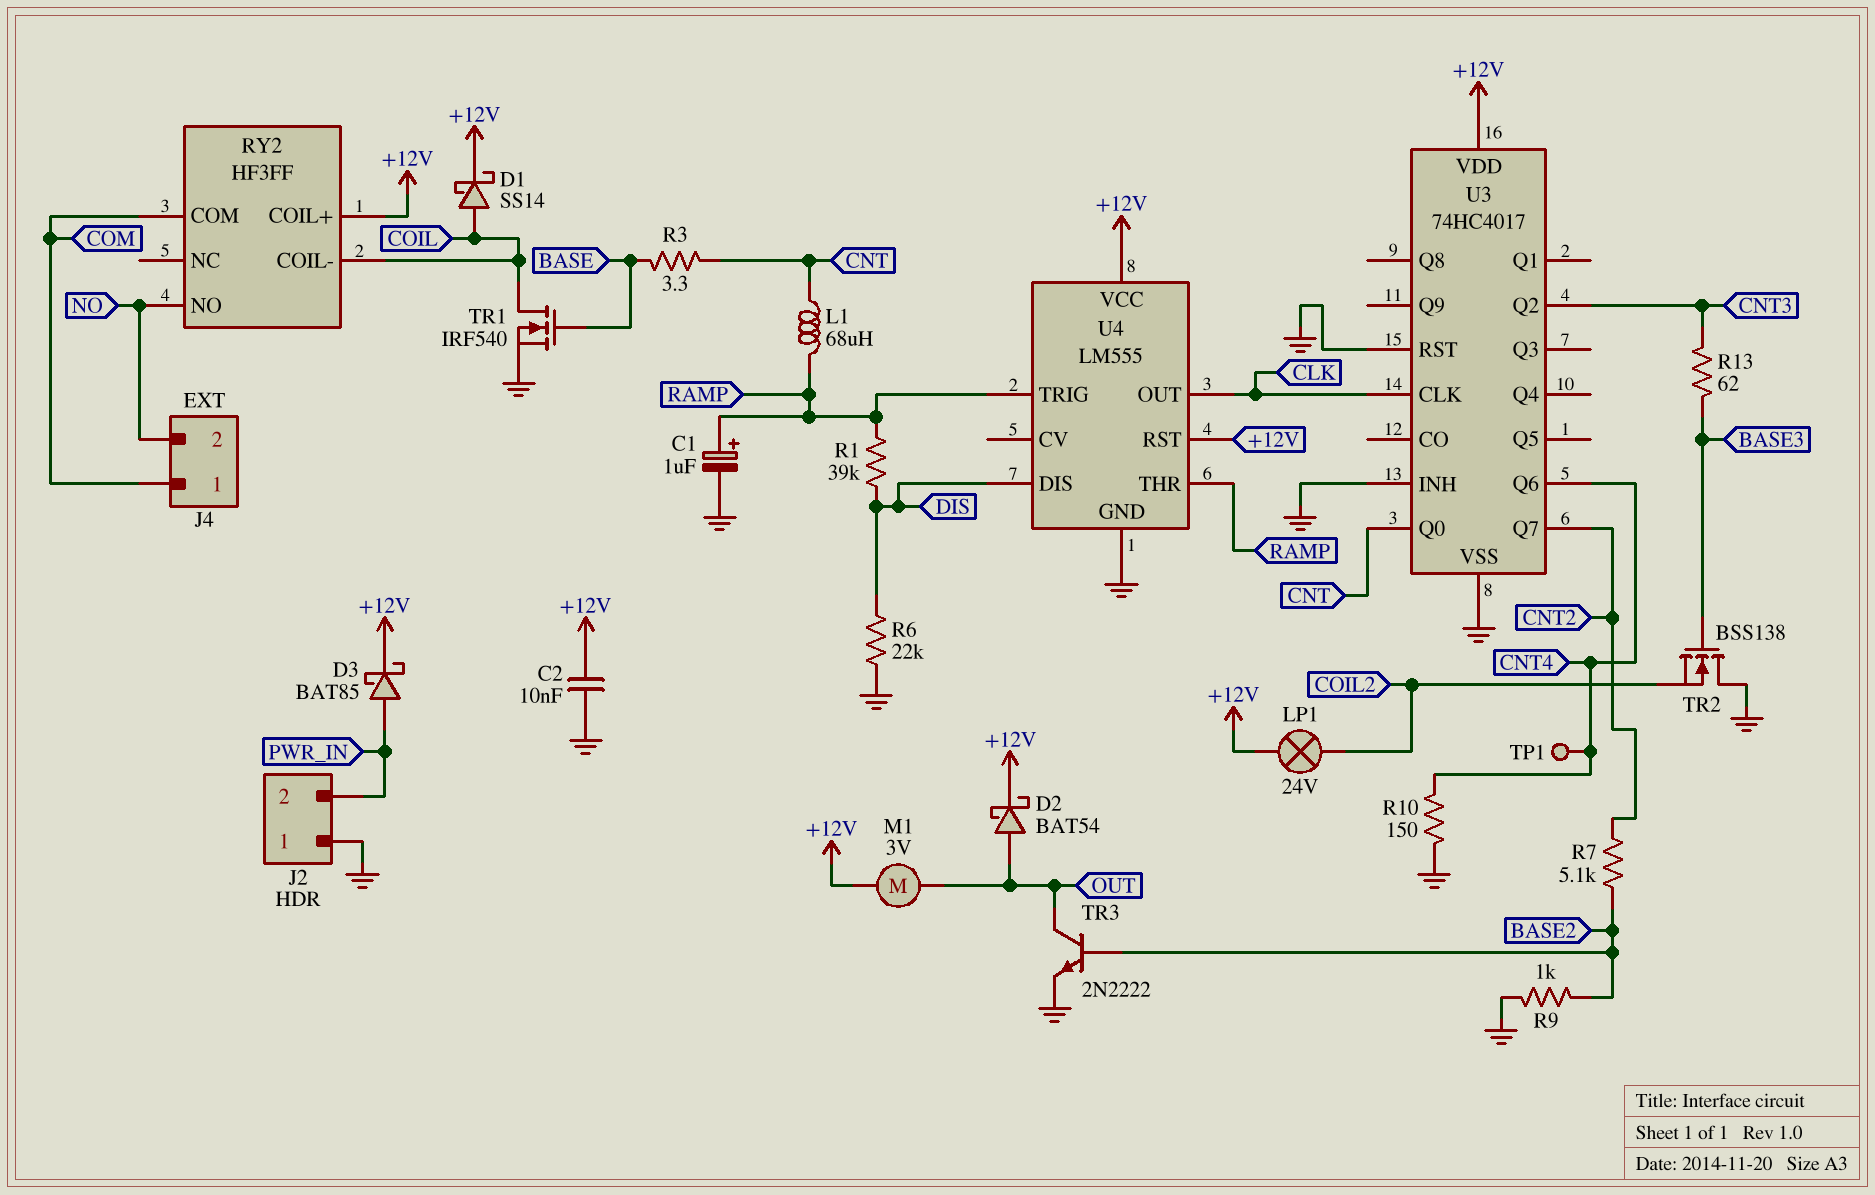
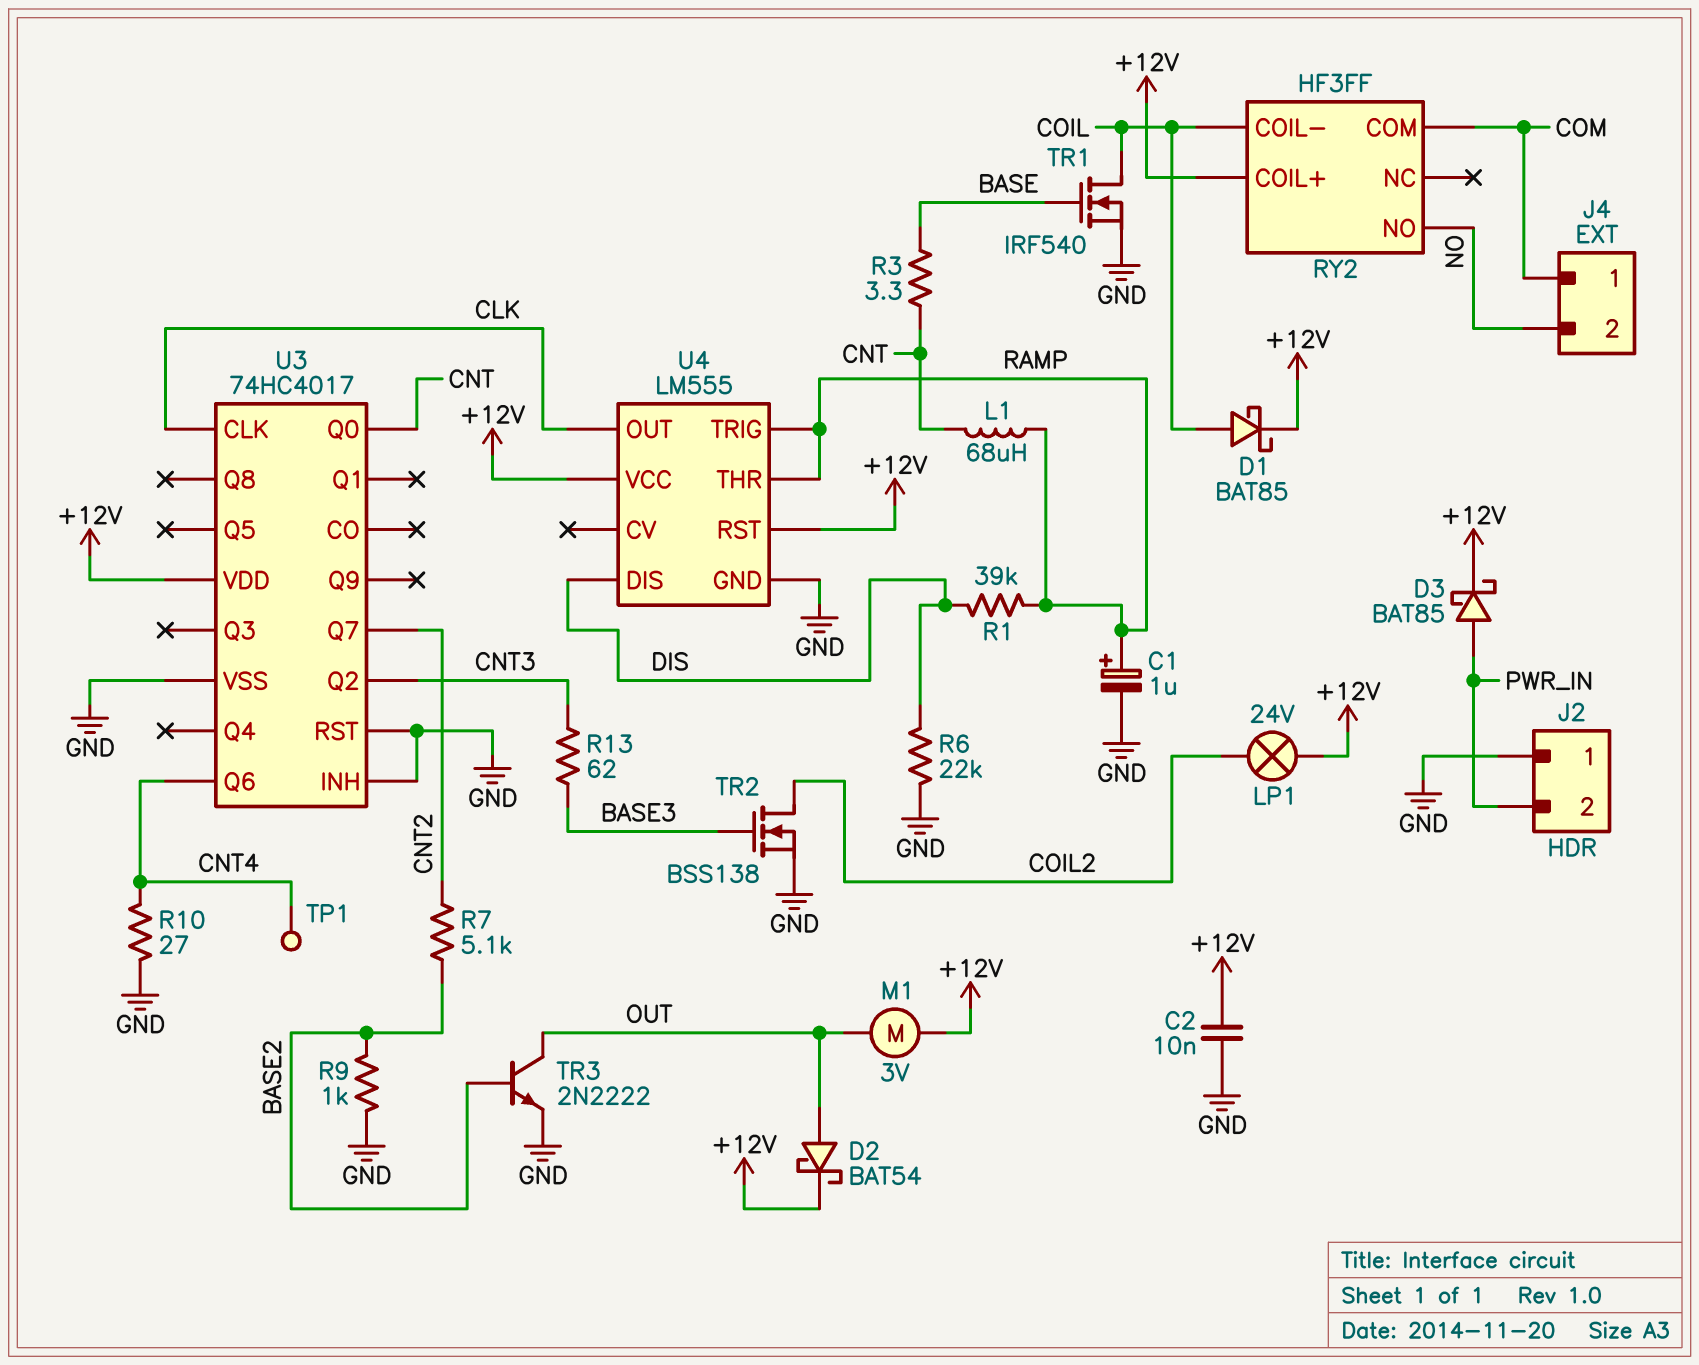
D1: schottky SS14 (A COIL, K +12V) -> schottky BAT85 (A COIL, K +12V)
R10: 150 (CNT4, GND) -> 27 (CNT4, GND)
TR2: NMOS BSS138 (G BASE3, D GND, S COIL2) -> NMOS BSS138 (G BASE3, D COIL2, S GND)

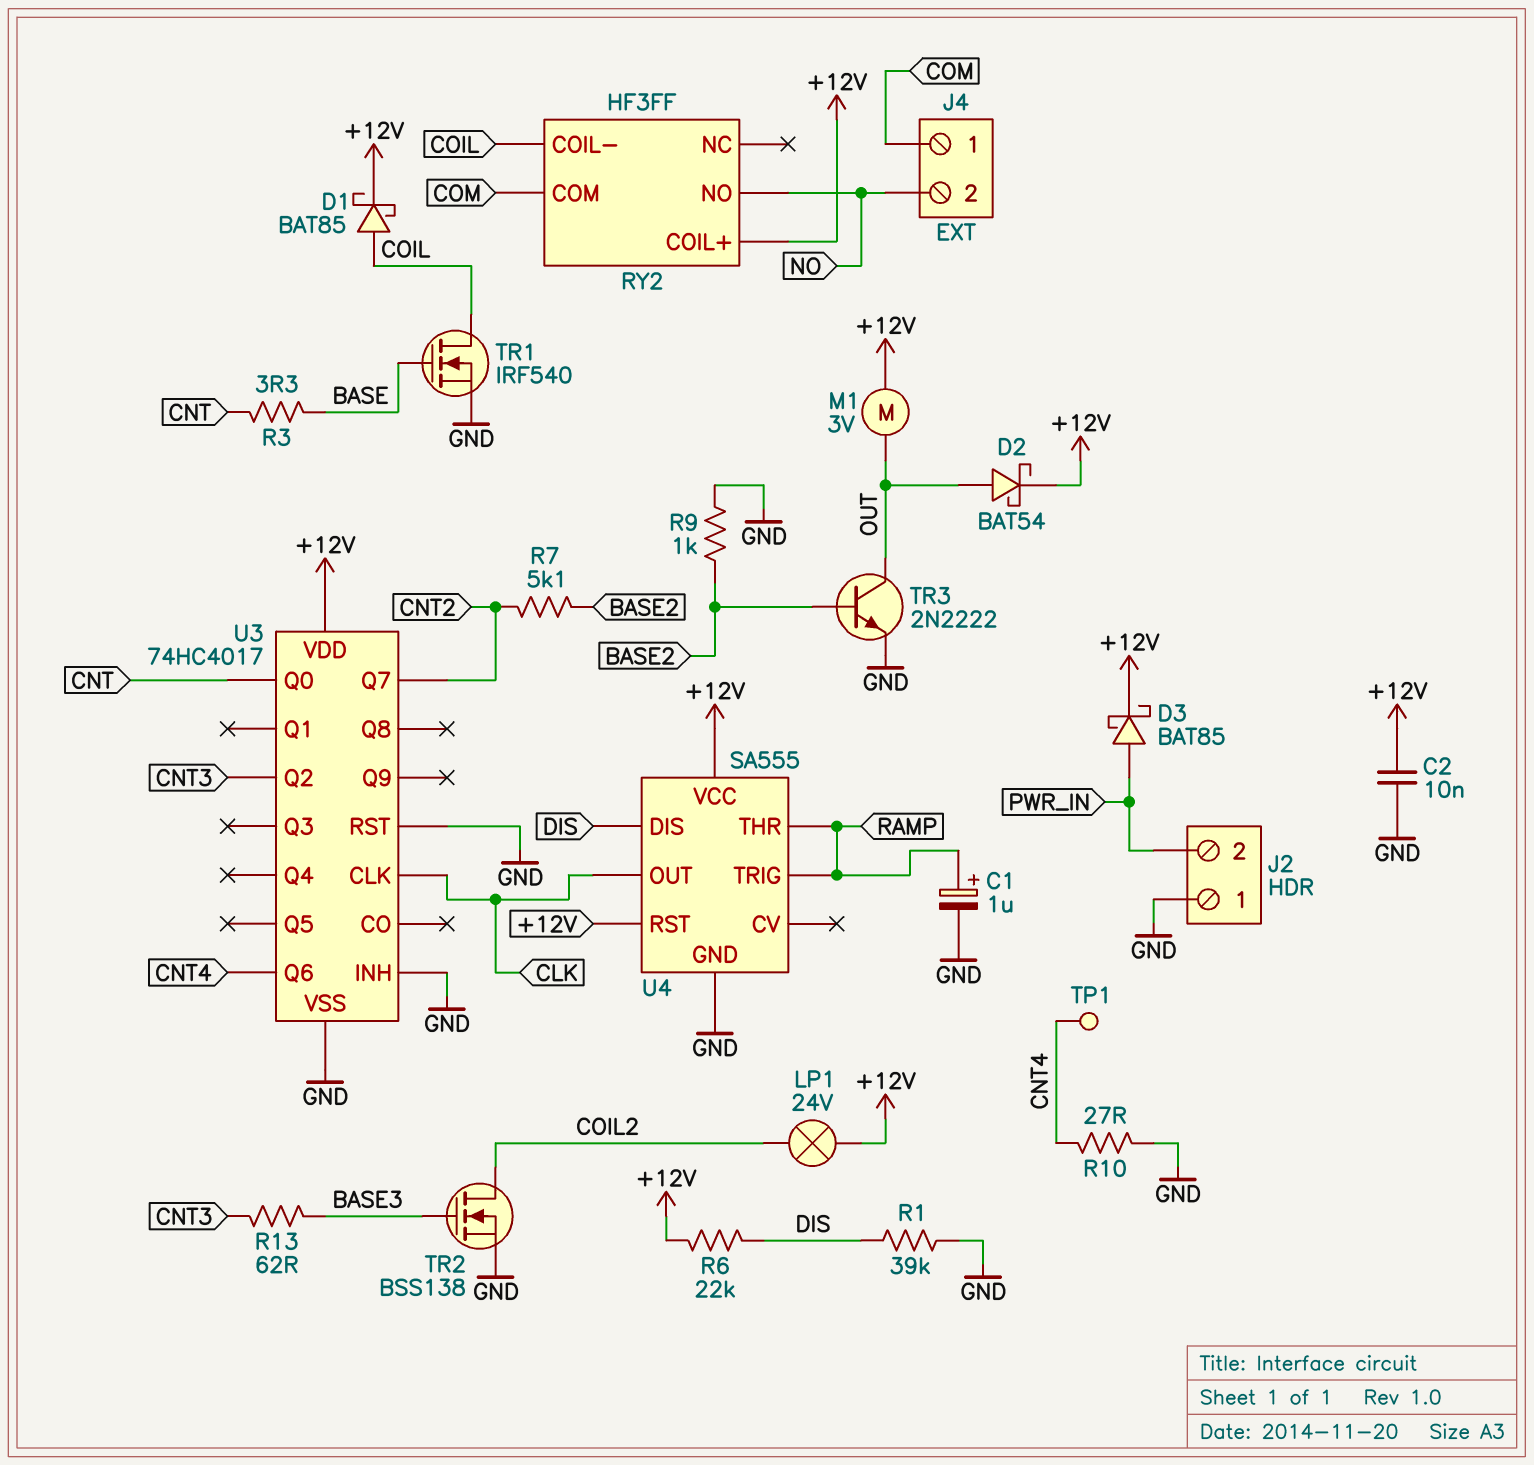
L1: 68uH (CNT, RAMP) -> none
R1: 39k (DIS, RAMP) -> 39k (DIS, GND)
R6: 22k (DIS, GND) -> 22k (+12V, DIS)
U4: LM555 -> SA555

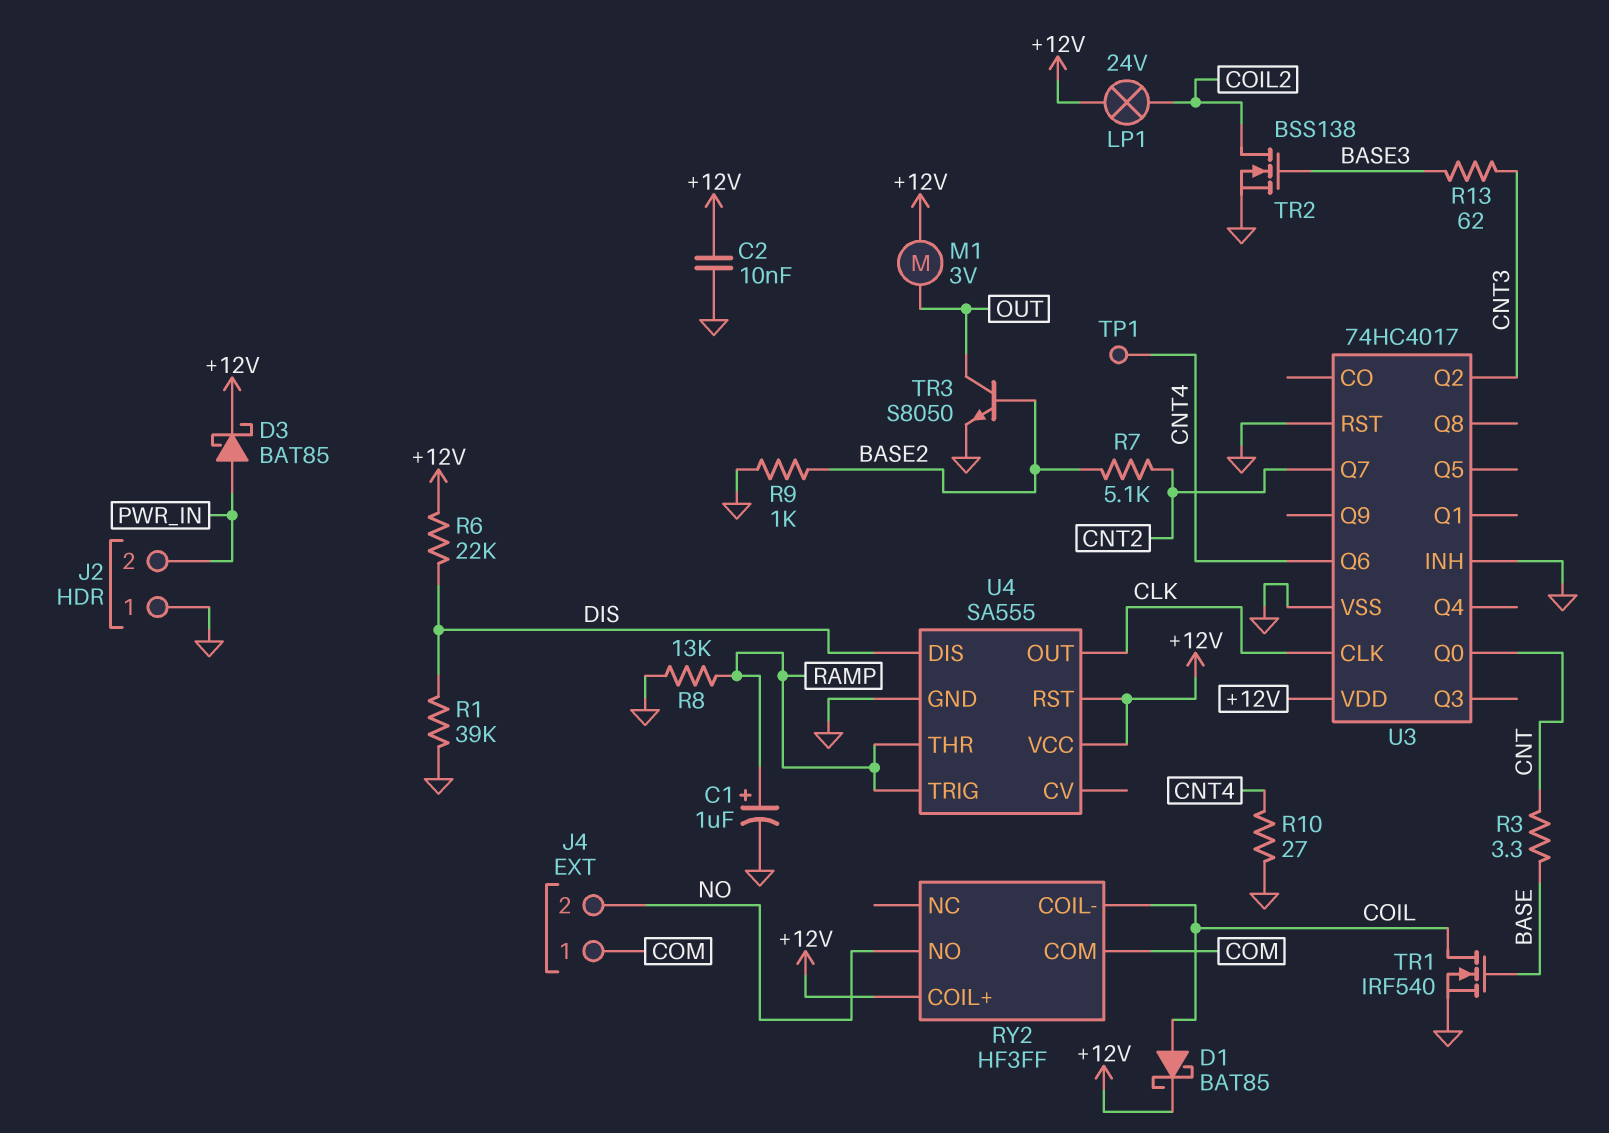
D2: schottky BAT54 (A OUT, K +12V) -> none
R8: none -> 13k (GND, RAMP)
TR3: NPN 2N2222 (B BASE2, C OUT, E GND) -> NPN S8050 (B BASE2, C OUT, E GND)

